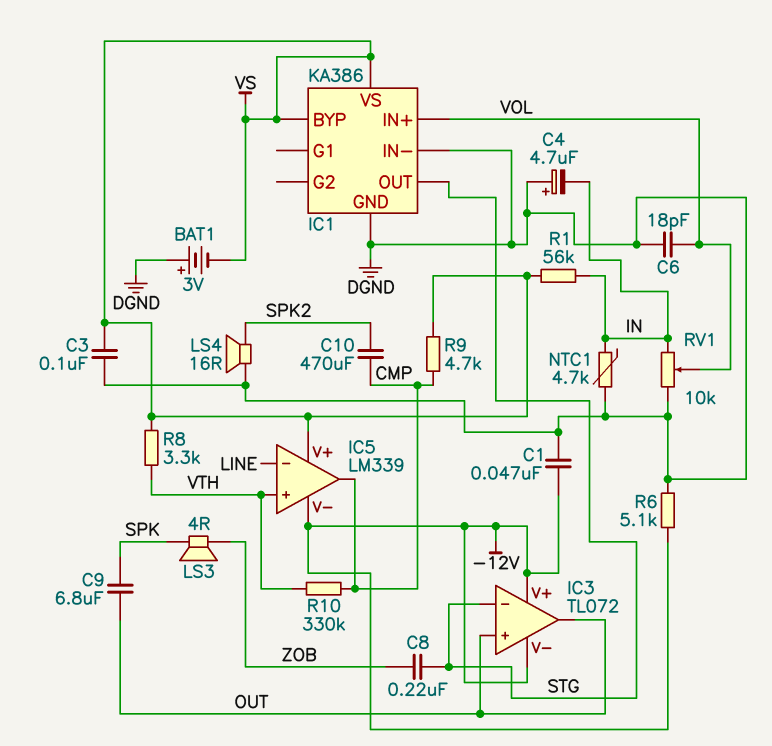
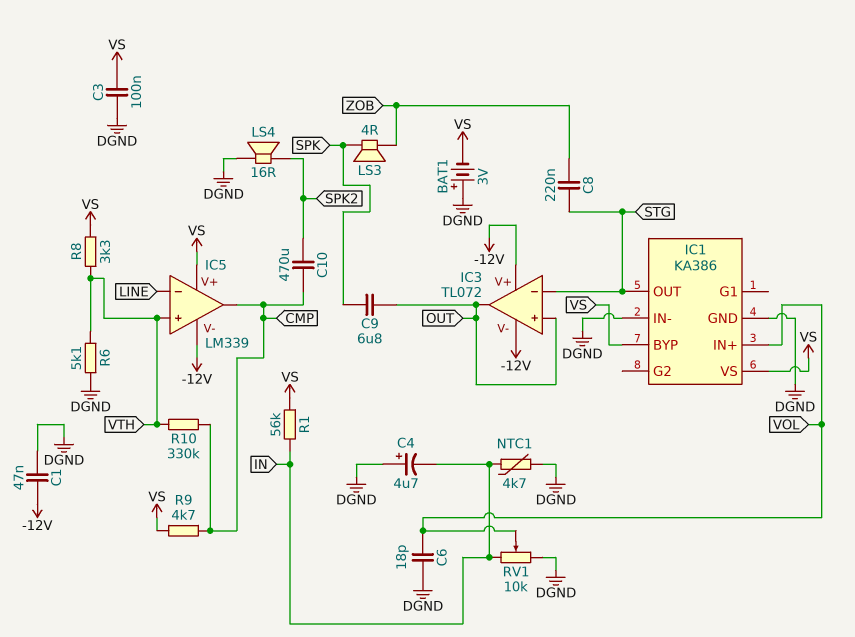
R6: 5.1k (-12V, DGND) -> 5.1k (DGND, VTH)

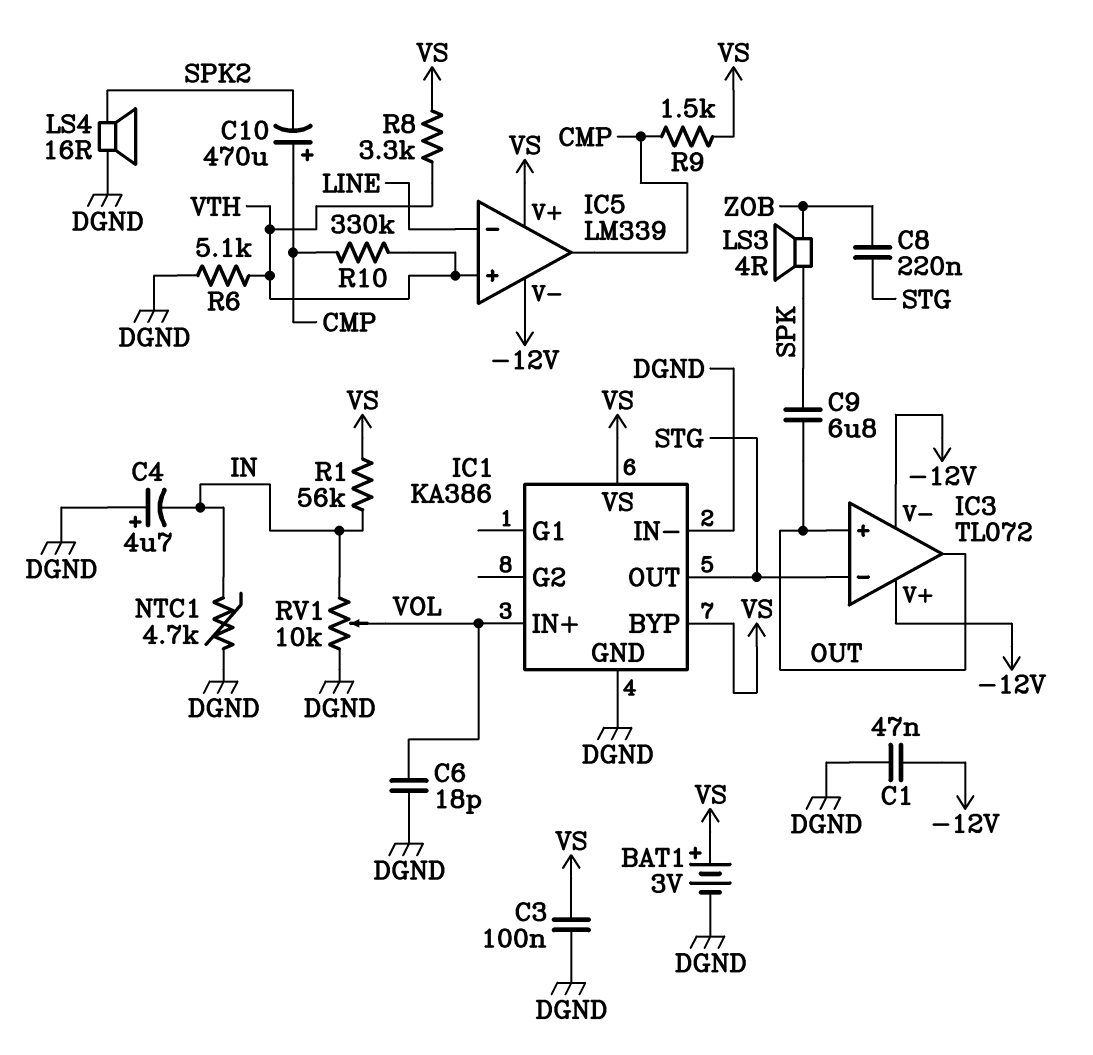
BAT1: 3V (plus DGND, minus VS) -> 3V (plus VS, minus DGND)
C10: 470uF (CMP, SPK2) -> 470uF (plus CMP, minus SPK2)
R9: 4.7k (CMP, VS) -> 1.5k (CMP, VS)

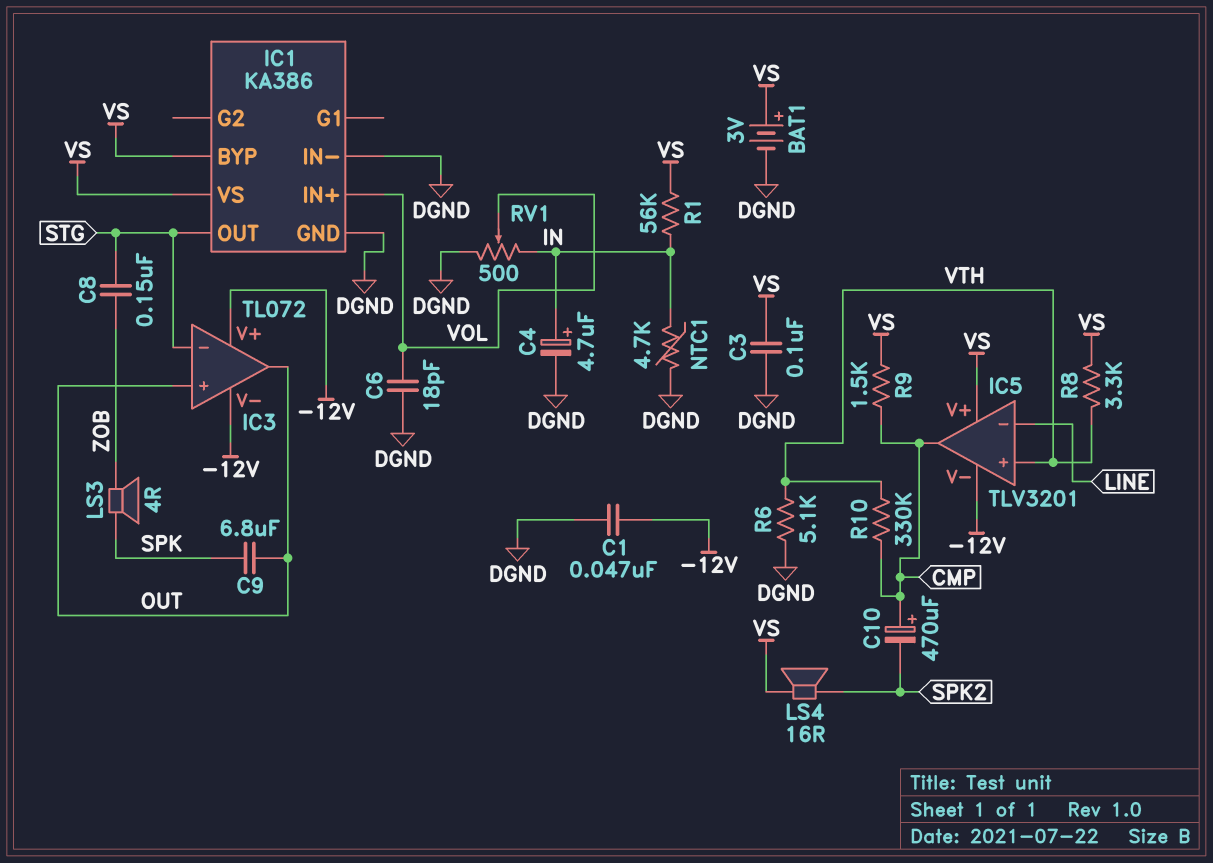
C4: 4.7uF (plus DGND, minus IN) -> 4.7uF (plus IN, minus DGND)
C8: 220nF (STG, ZOB) -> 150nF (STG, ZOB)
IC5: LM339 -> TLV3201
LS4: speaker 16R (DGND, SPK2) -> speaker 16R (SPK2, VS)
RV1: 10k (DGND, IN, wiper VOL) -> 500 (DGND, IN, wiper VOL)

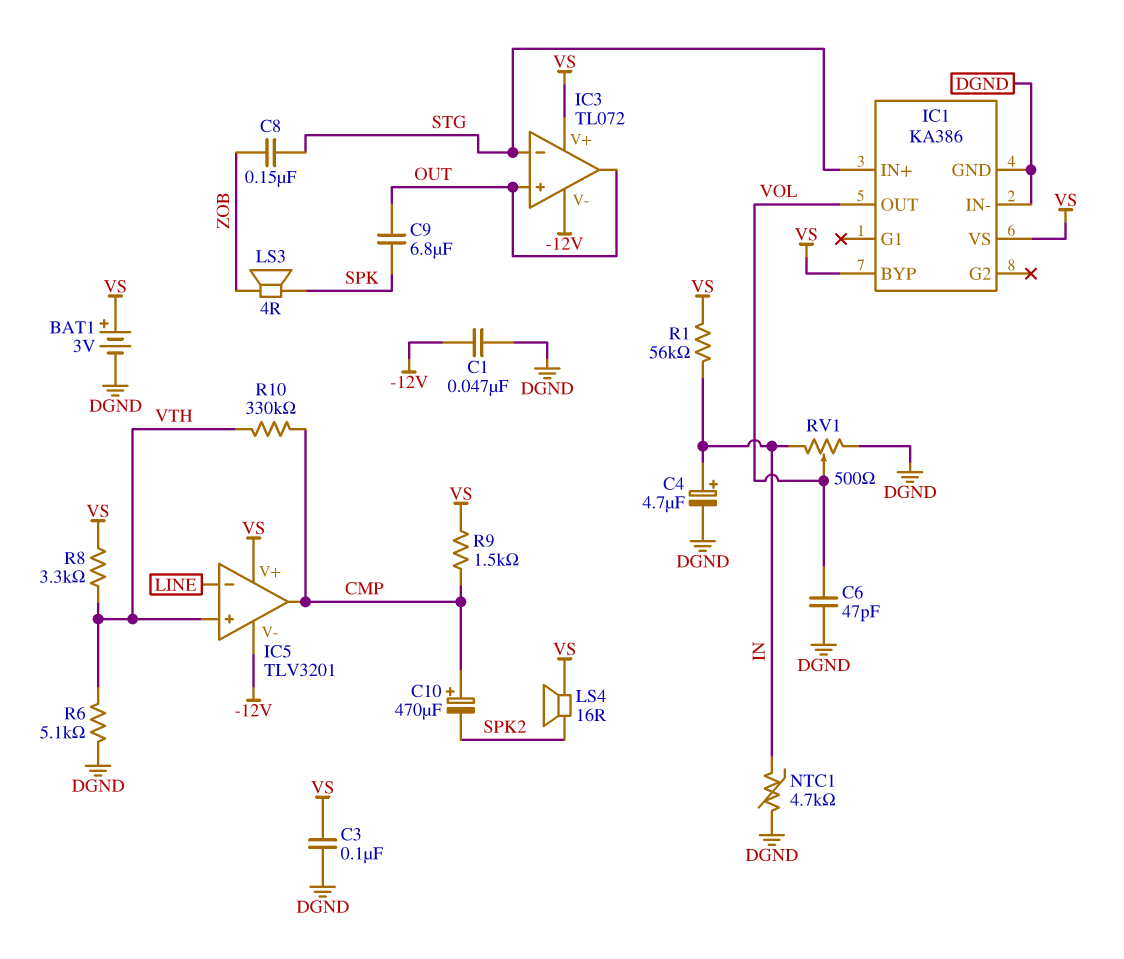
C6: 18pF (DGND, VOL) -> 47pF (DGND, VOL)
IC1 pin IN+: VOL -> STG
IC1 pin OUT: STG -> VOL
IC3 pin V+: -12V -> VS

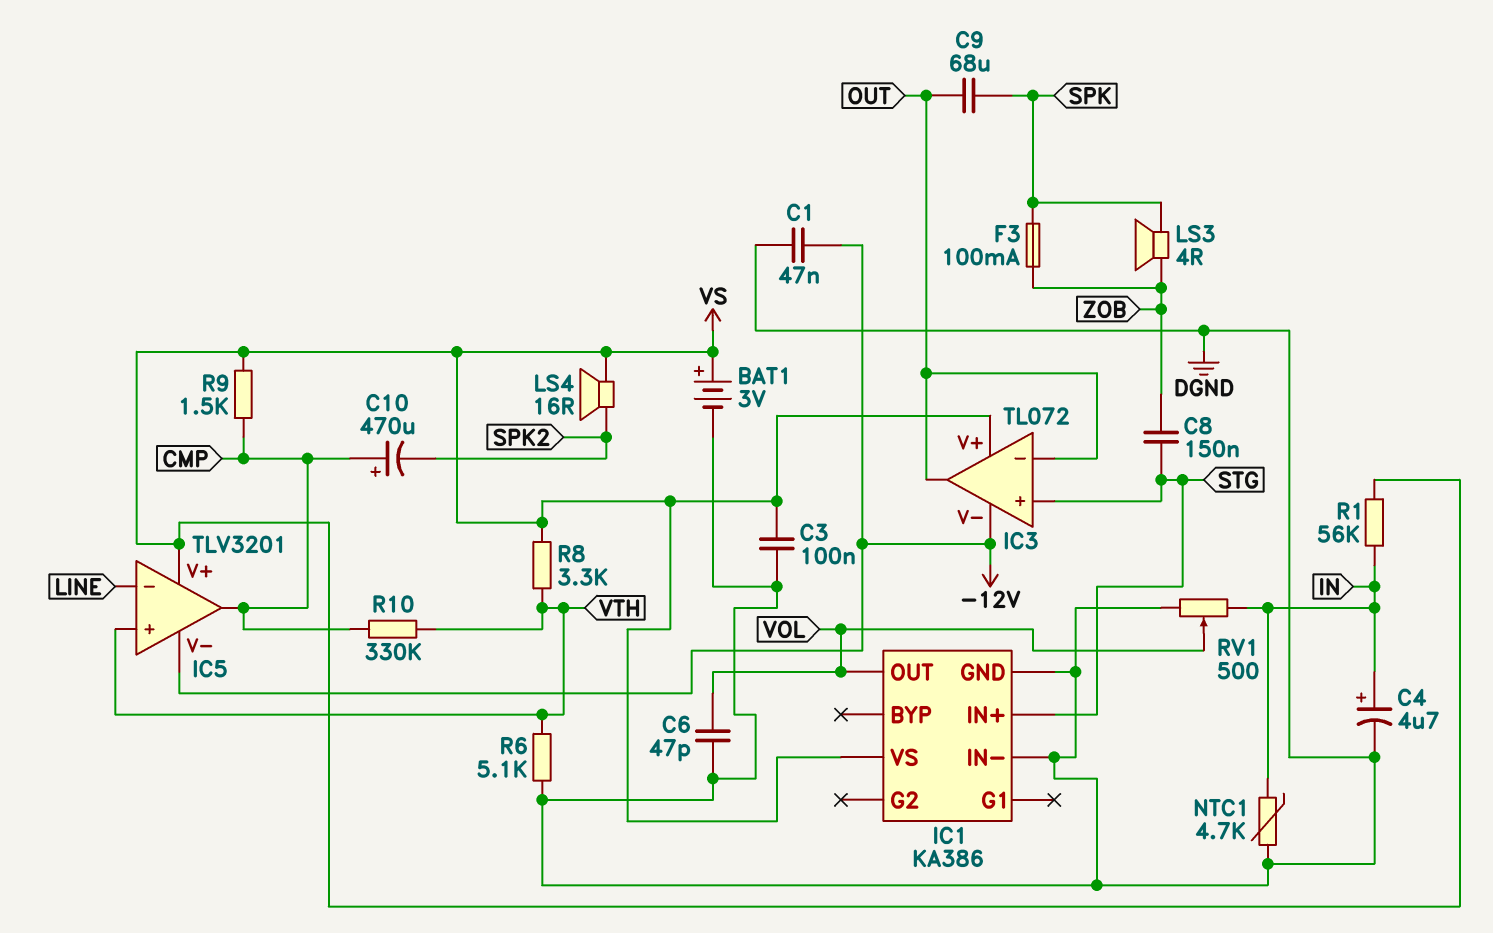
C9: 6.8uF (OUT, SPK) -> 68uF (OUT, SPK)
F3: none -> 100mA (SPK, ZOB)
IC1 pin BYP: VS -> none
IC3 pin in+: OUT -> STG
IC3 pin in-: STG -> OUT

